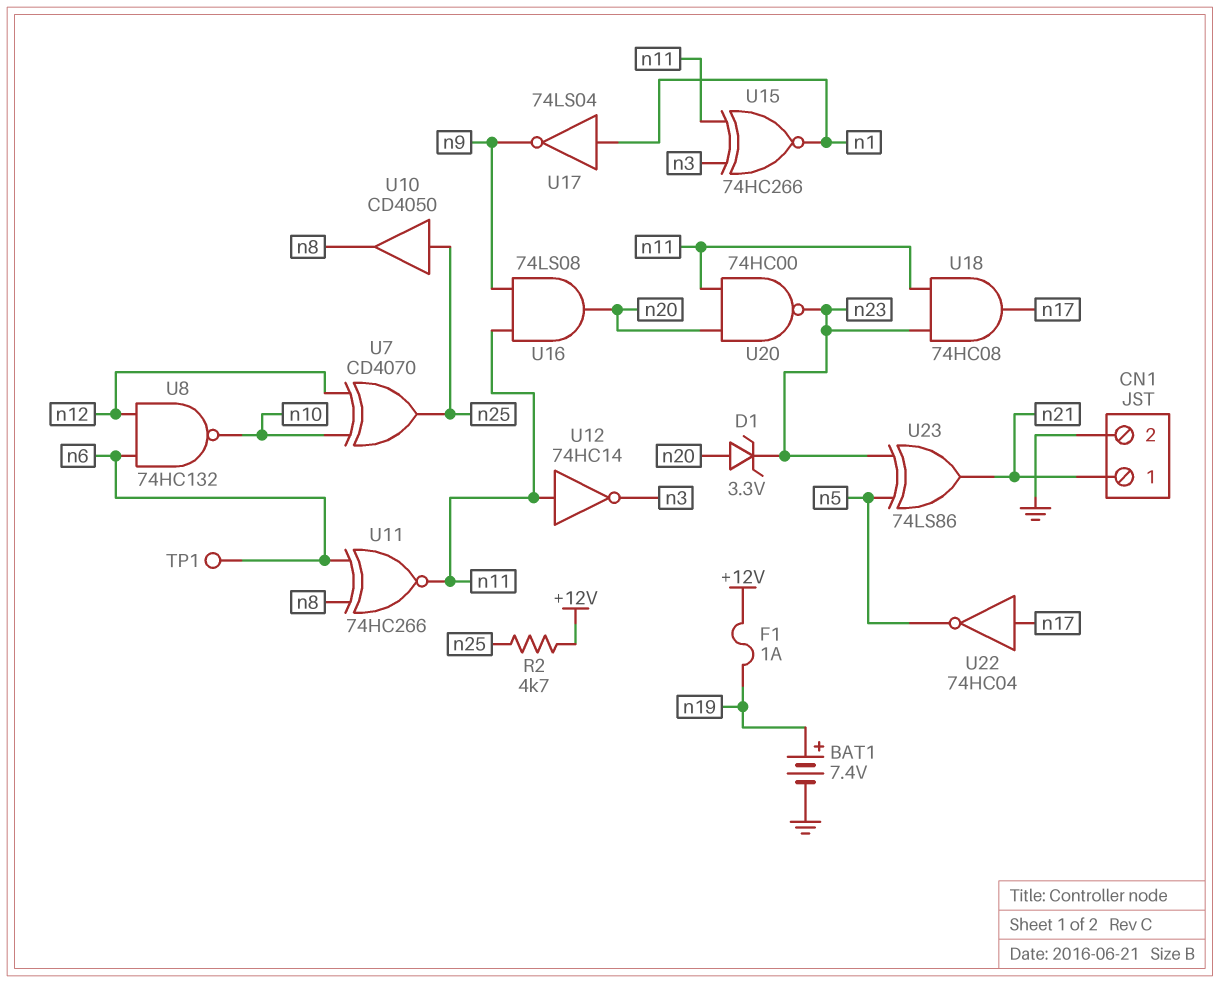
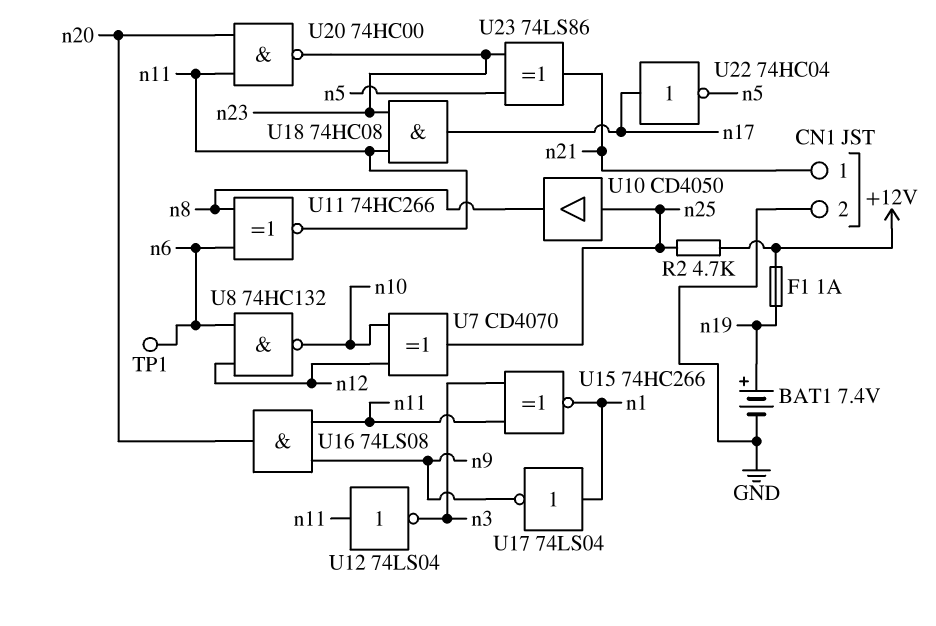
D1: zener 3.3V (A n20, K n23) -> none
U12: NOT 74HC14 (in n11, out n3) -> NOT 74LS04 (in n11, out n3)

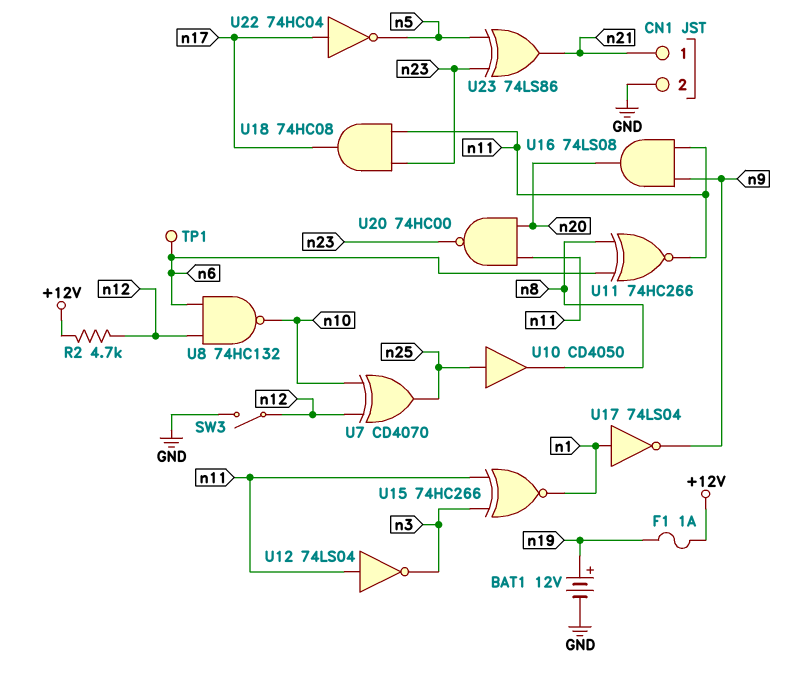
BAT1: 7.4V (plus n19, minus GND) -> 12V (plus n19, minus GND)
R2: 4.7k (+12V, n25) -> 4.7k (+12V, n12)
SW3: none -> switch (GND, n12)

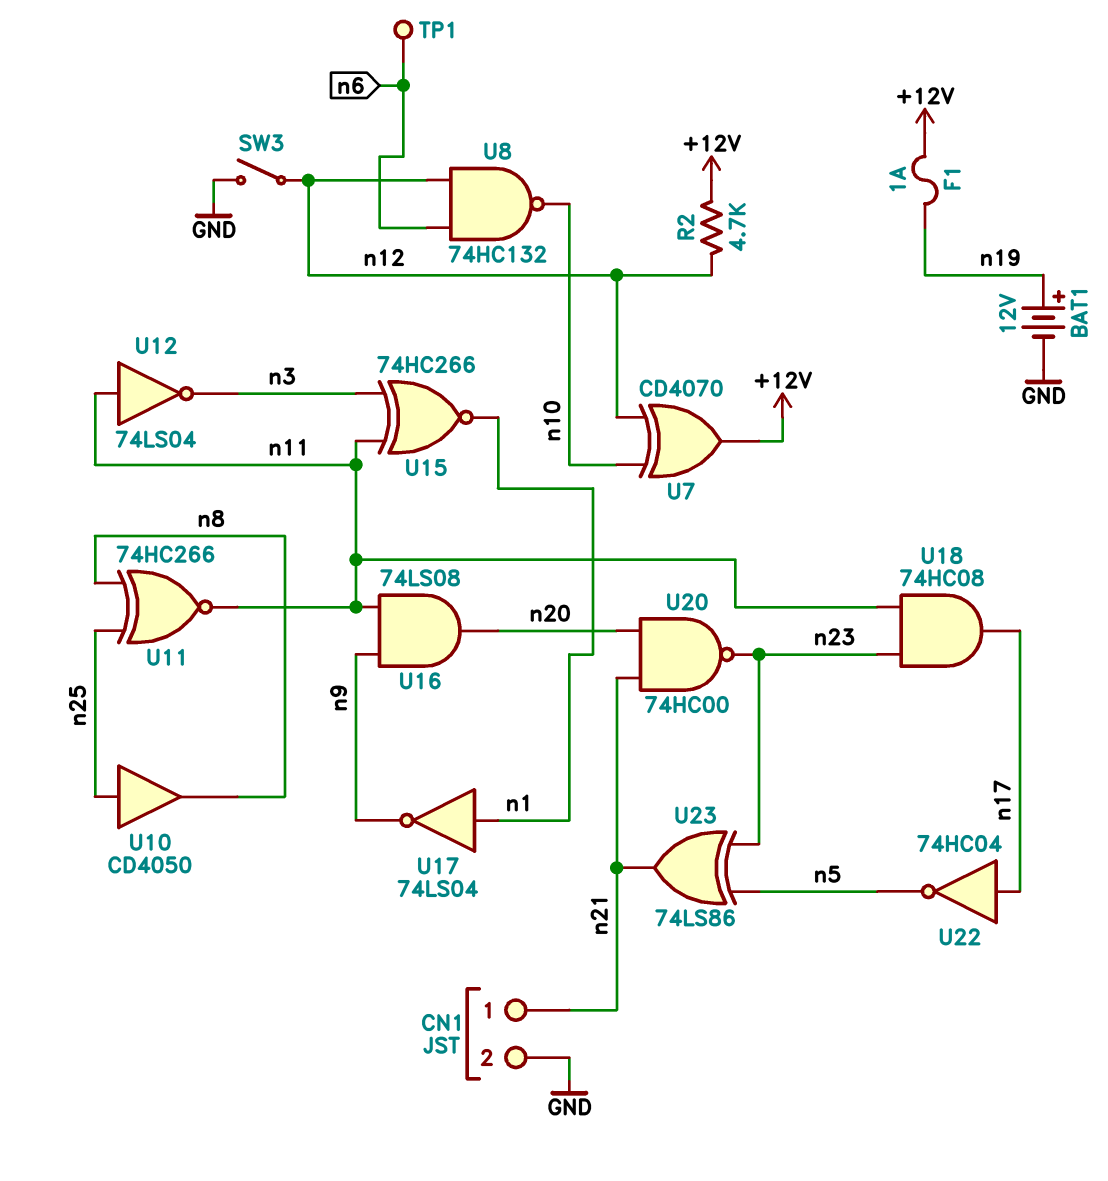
U7: XOR CD4070 (in n10, in n12, out n25) -> XOR CD4070 (in n10, in n12, out +12V)
U11: XNOR 74HC266 (in n6, in n8, out n11) -> XNOR 74HC266 (in n8, in n25, out n11)
U20: NAND 74HC00 (in n11, in n20, out n23) -> NAND 74HC00 (in n20, in n21, out n23)

